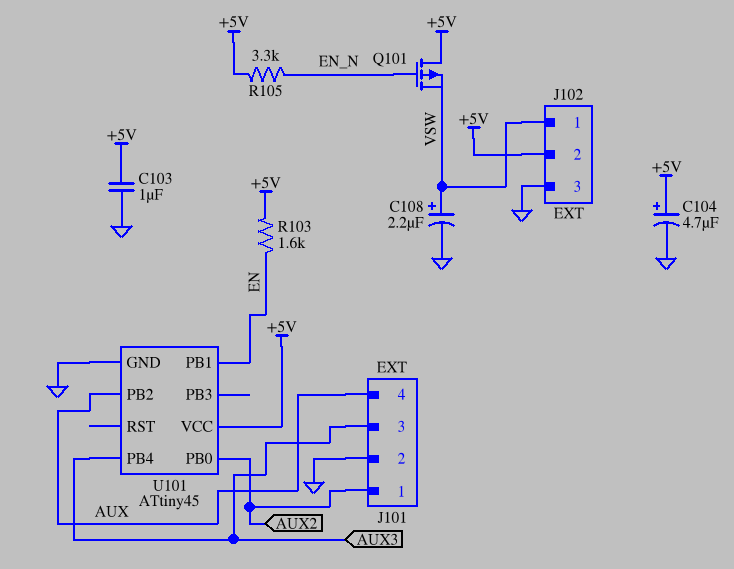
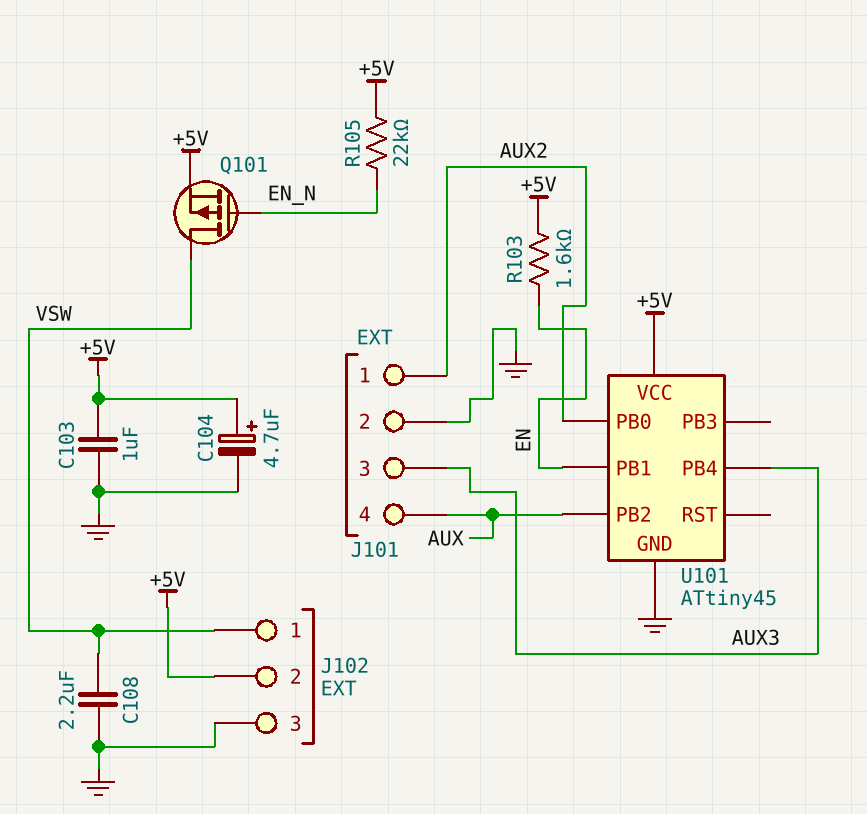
C108: 2.2uF (plus VSW, minus GND) -> 2.2uF (GND, VSW)
Q101: PMOS (G EN_N, D +5V, S VSW) -> PMOS (G EN_N, D VSW, S +5V)
R105: 3.3k (+5V, EN_N) -> 22k (+5V, EN_N)

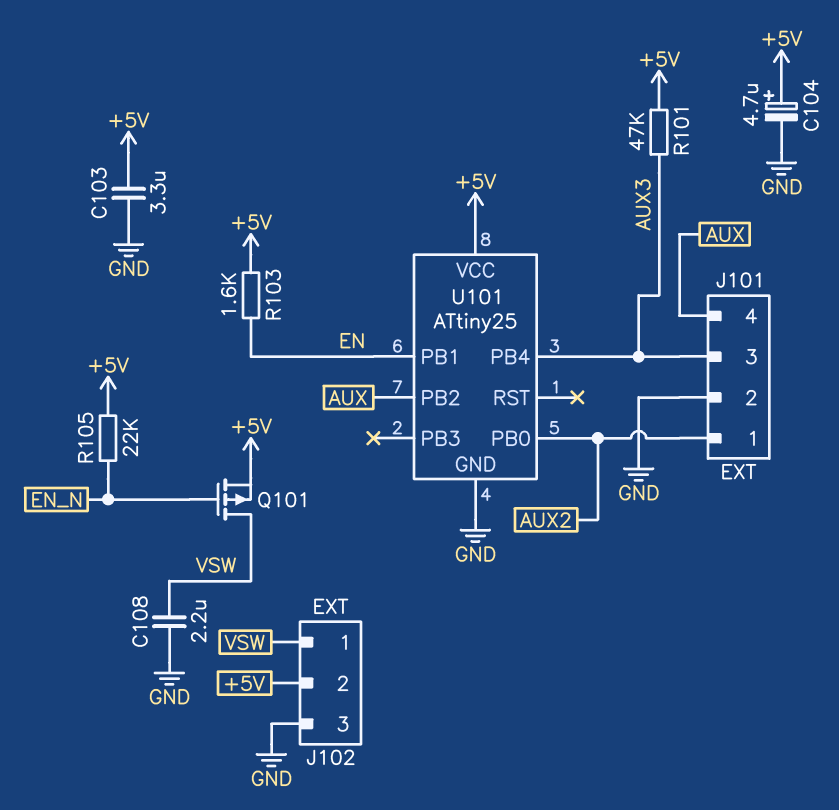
C103: 1uF (+5V, GND) -> 3.3uF (+5V, GND)
R101: none -> 47k (+5V, AUX3)
U101: ATtiny45 -> ATtiny25

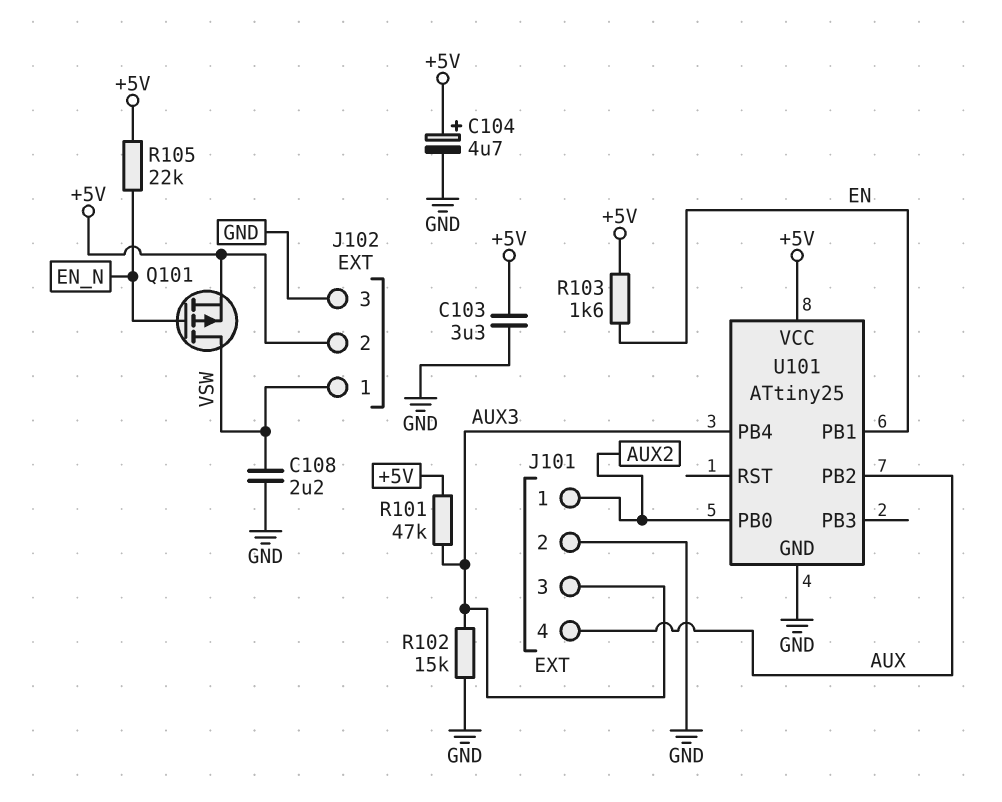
R102: none -> 15k (AUX3, GND)

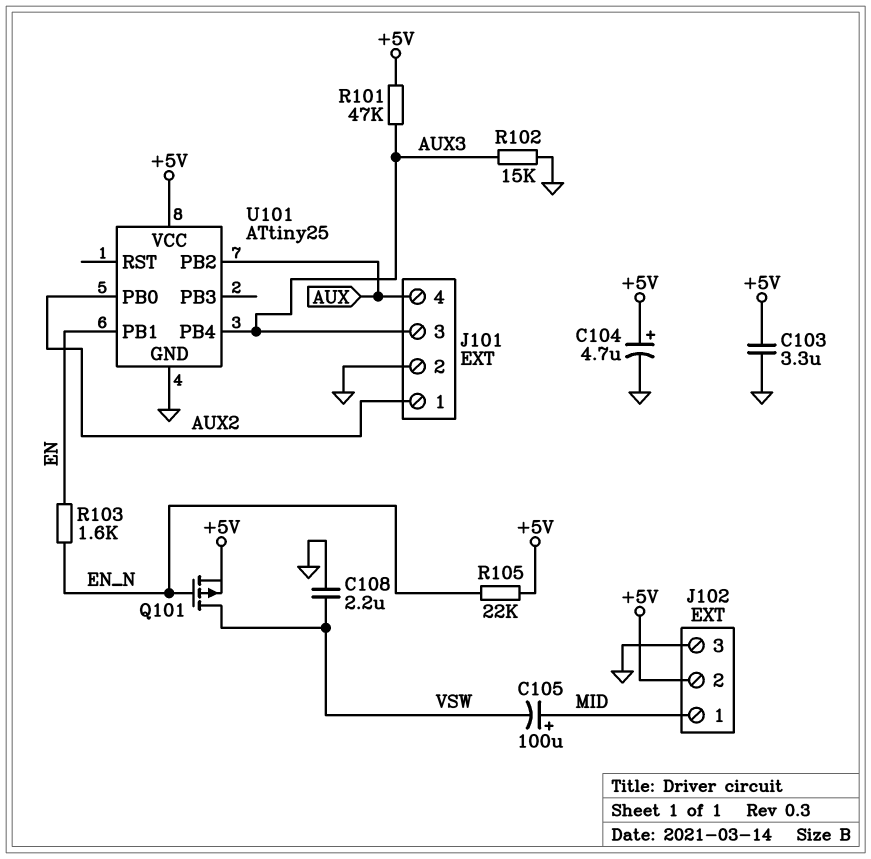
C105: none -> 100uF (plus MID, minus VSW)
J102 pin 1: VSW -> MID
R103: 1.6k (+5V, EN) -> 1.6k (EN, EN_N)

